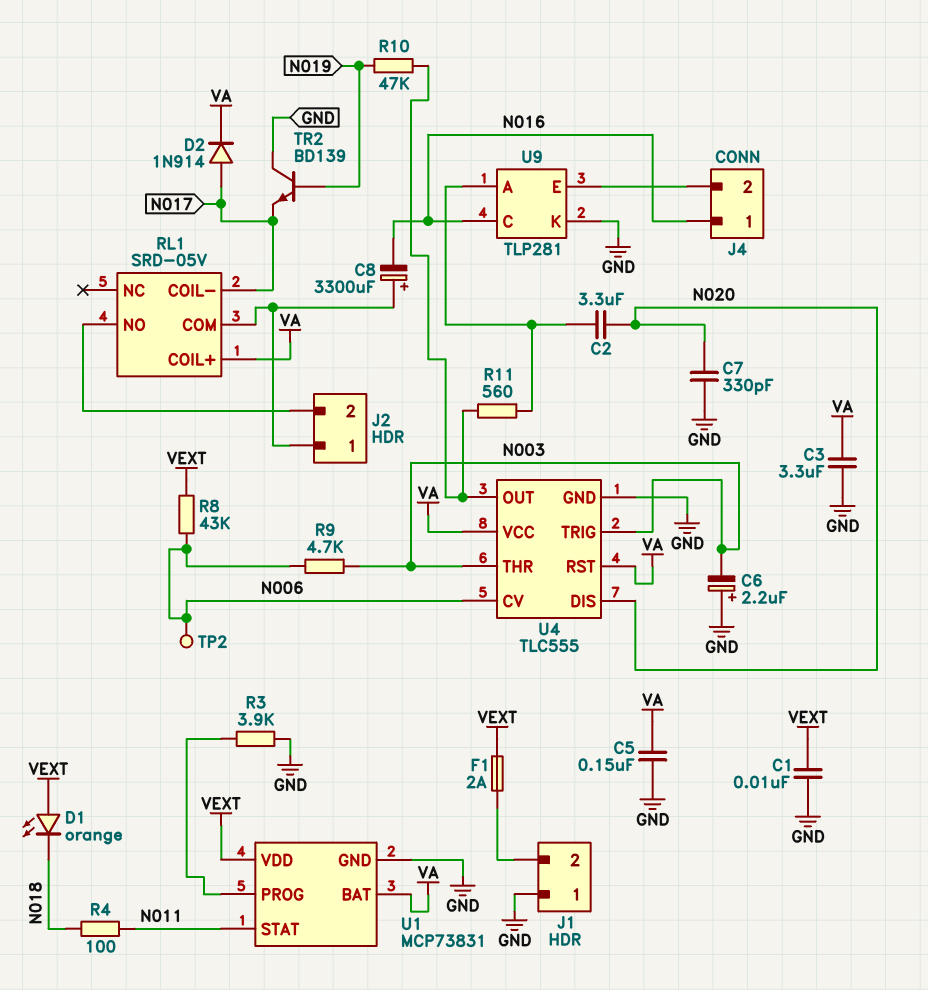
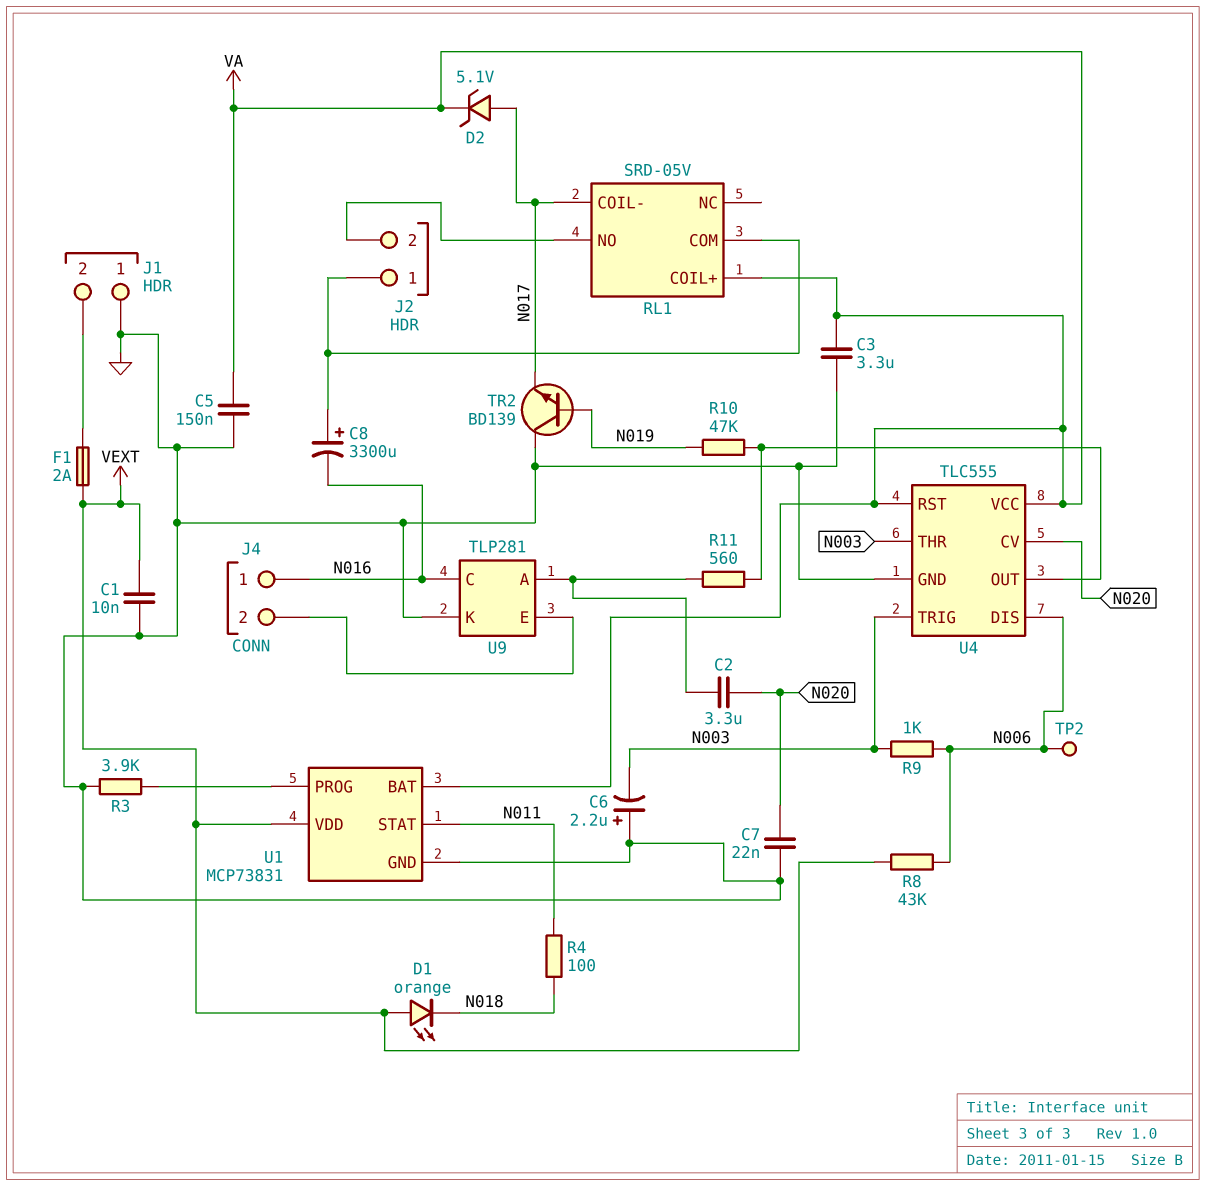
C7: 330pF (GND, N020) -> 22nF (GND, N020)
D2: diode 1N914 (A N017, K VA) -> zener 5.1V (A N017, K VA)
R9: 4.7k (N003, N006) -> 1k (N003, N006)
U4 pin CV: N006 -> N020
U4 pin DIS: N020 -> N006

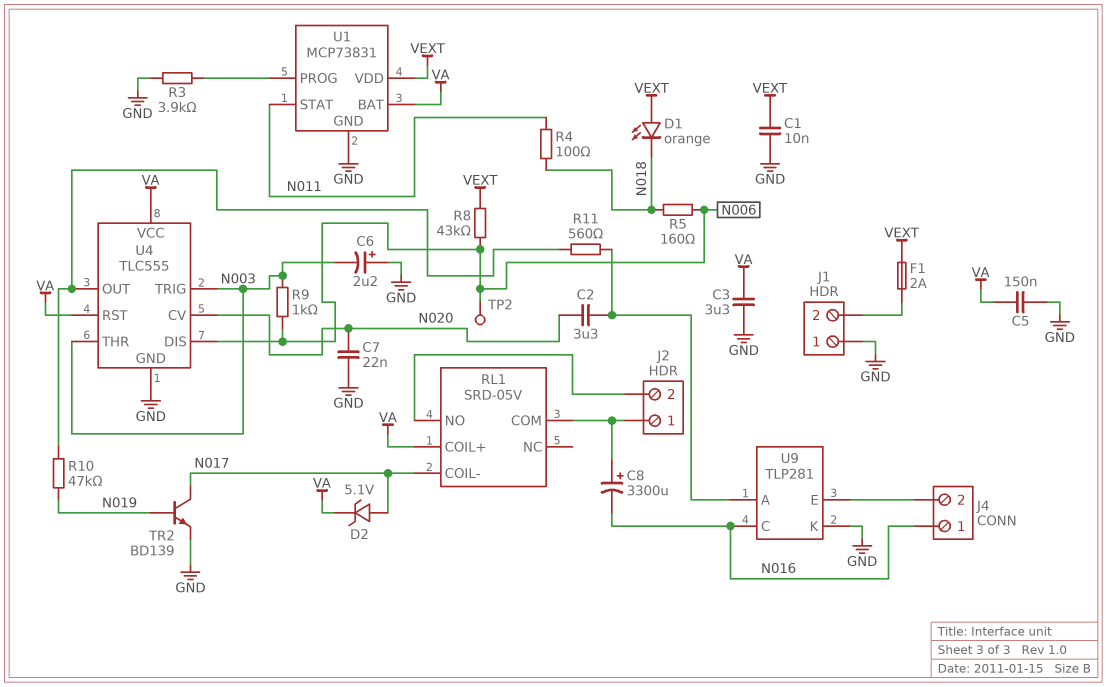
R5: none -> 160 (N006, N018)
TR2: NPN BD139 (B N019, C GND, E N017) -> NPN BD139 (B N019, C N017, E GND)

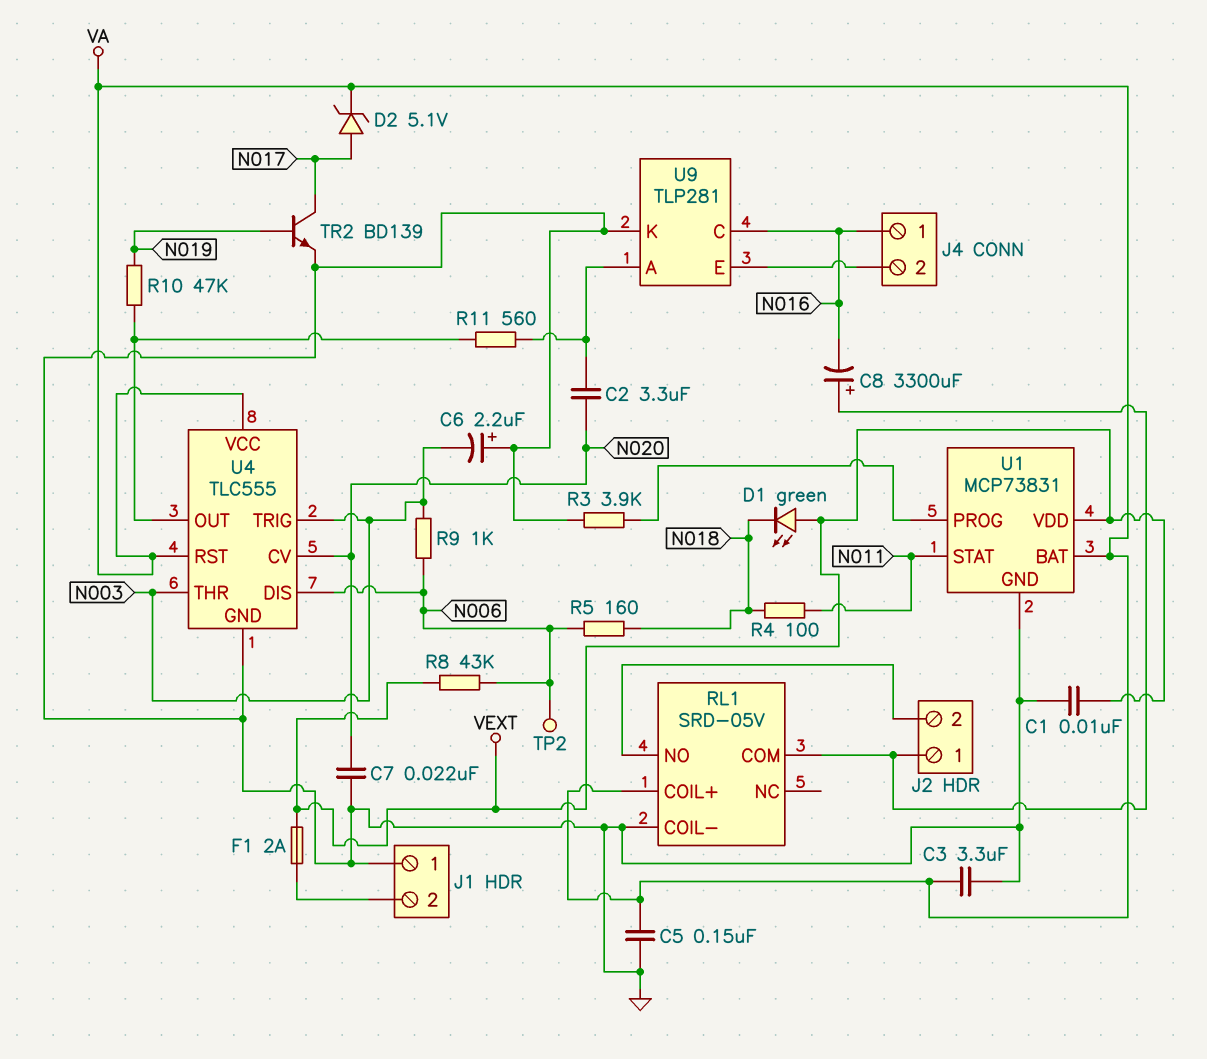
D1: LED orange (A VEXT, K N018) -> LED green (A VEXT, K N018)
RL1 pin COIL-: N017 -> GND

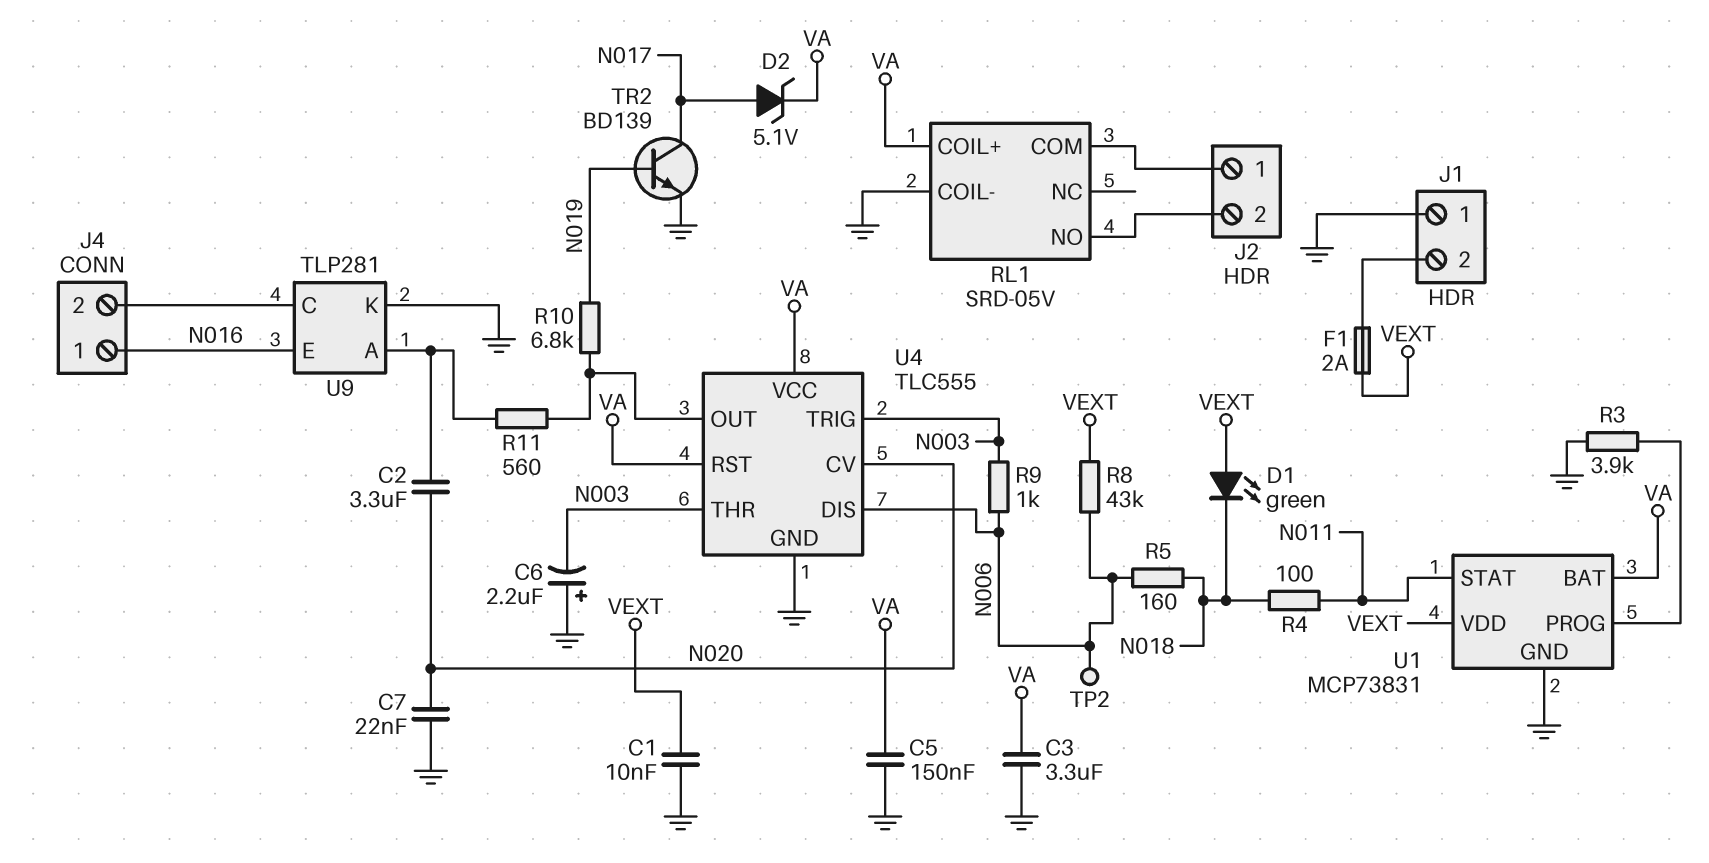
C8: 3300uF (plus J2/1, minus N016) -> none
R10: 47k (N019, U4/OUT) -> 6.8k (N019, U4/OUT)
U9 pin C: N016 -> J4/2
U9 pin E: J4/2 -> N016

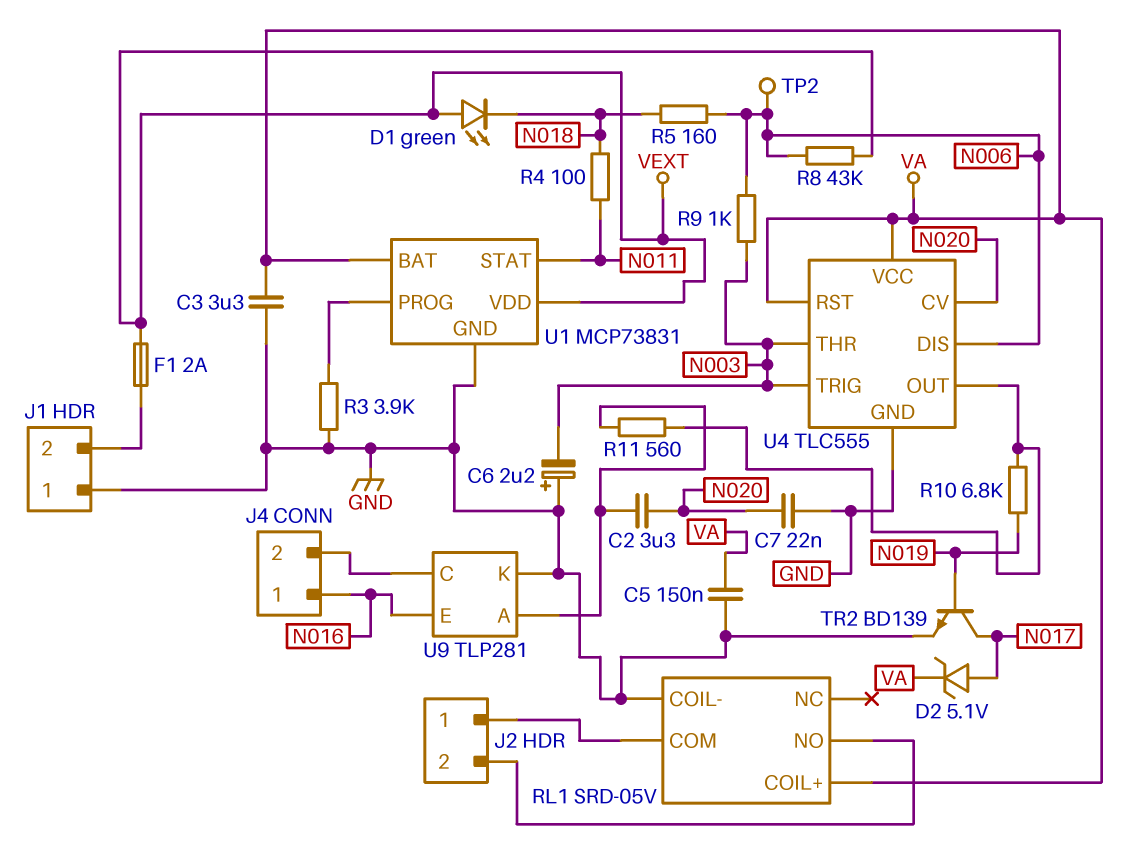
C1: 10nF (GND, VEXT) -> none

